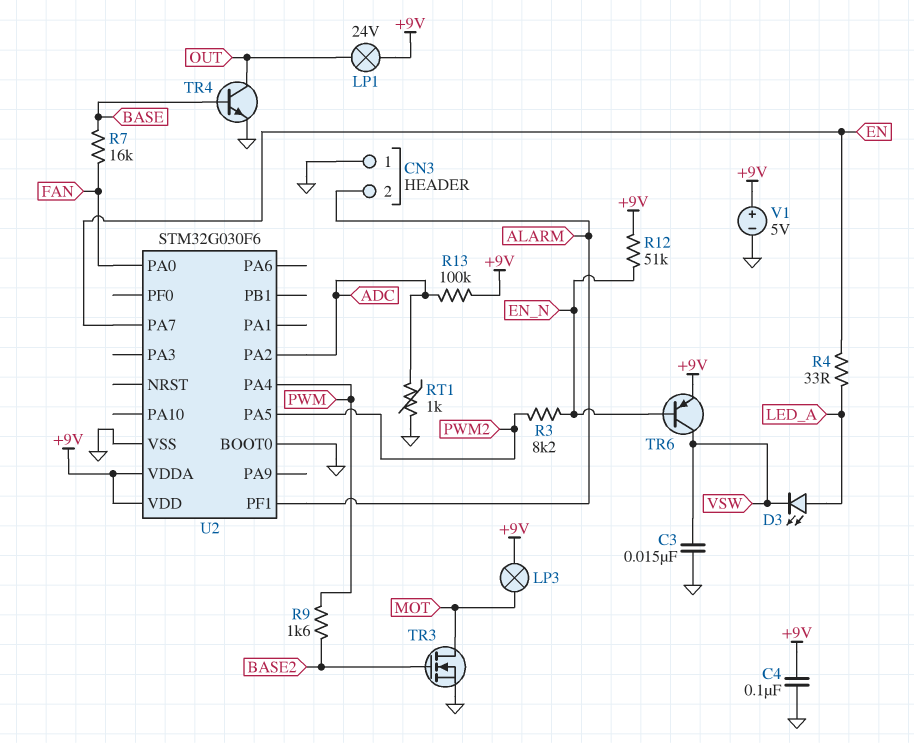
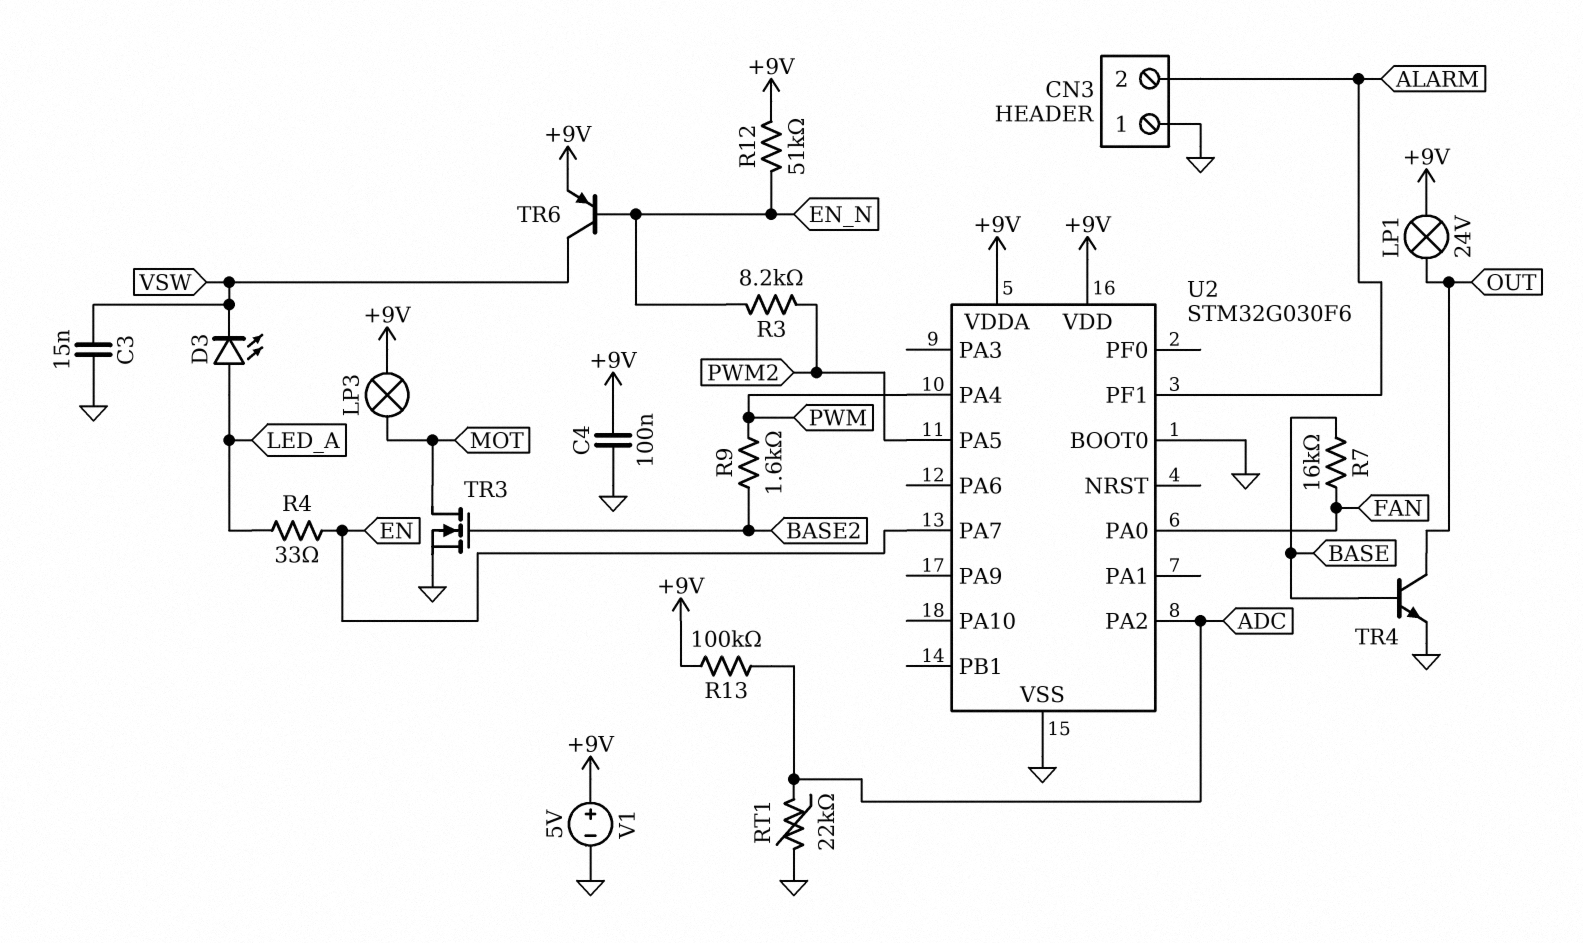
RT1: 1k (ADC, GND) -> 22k (ADC, GND)

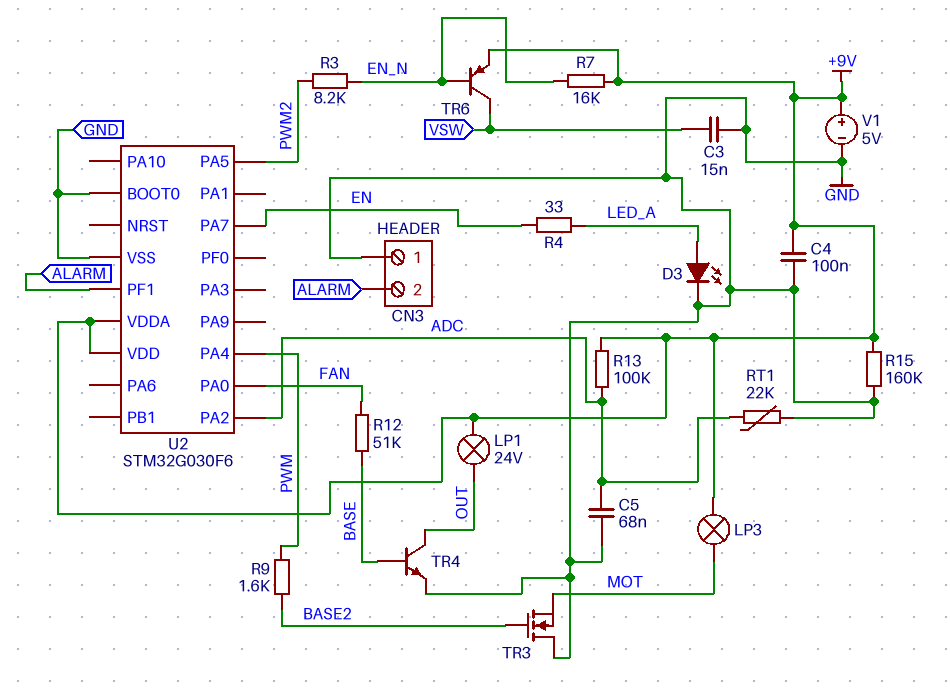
C5: none -> 68nF (ADC, GND)
D3: LED (A LED_A, K VSW) -> LED (A LED_A, K GND)
R7: 16k (BASE, FAN) -> 16k (+9V, EN_N)
R12: 51k (+9V, EN_N) -> 51k (BASE, FAN)
R15: none -> 160k (+9V, GND)
TR3: NMOS (G BASE2, D MOT, S GND) -> NMOS (G BASE2, D GND, S MOT)

